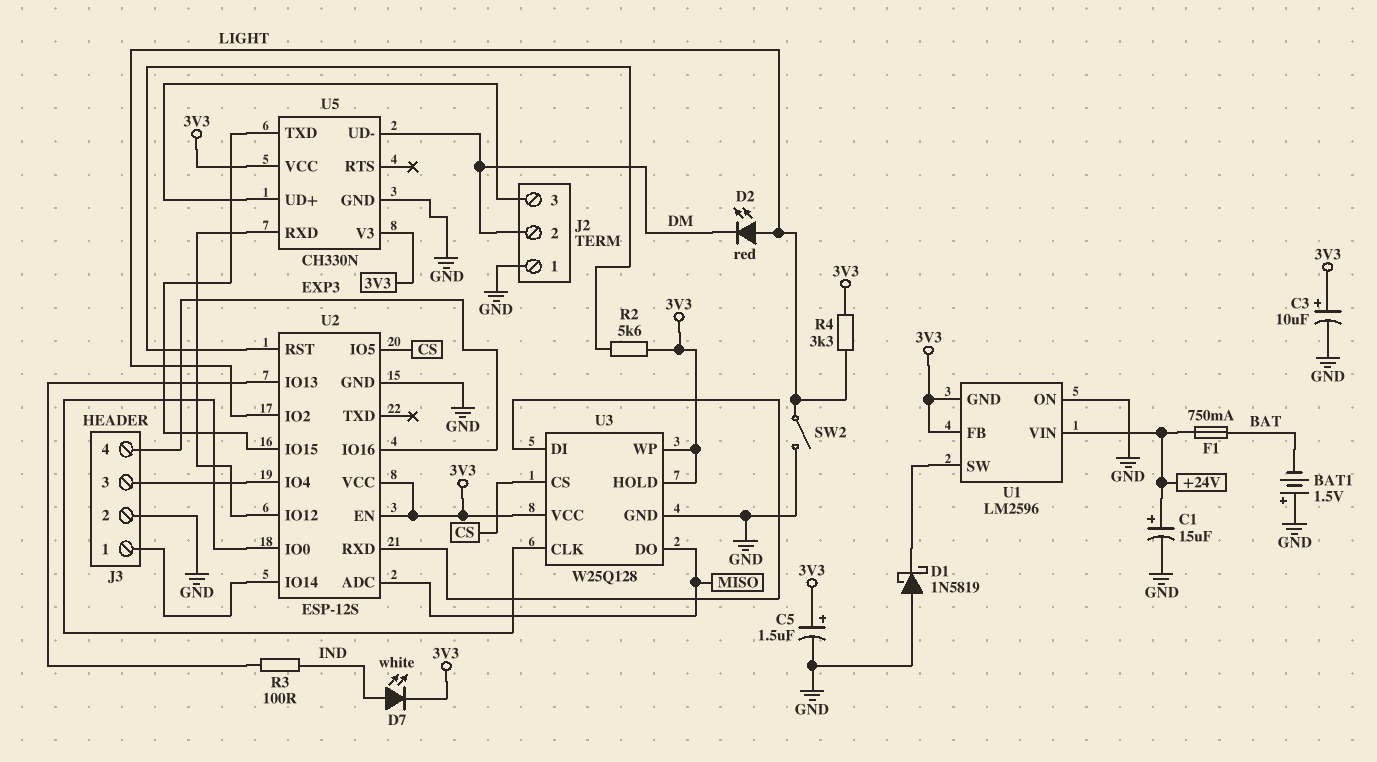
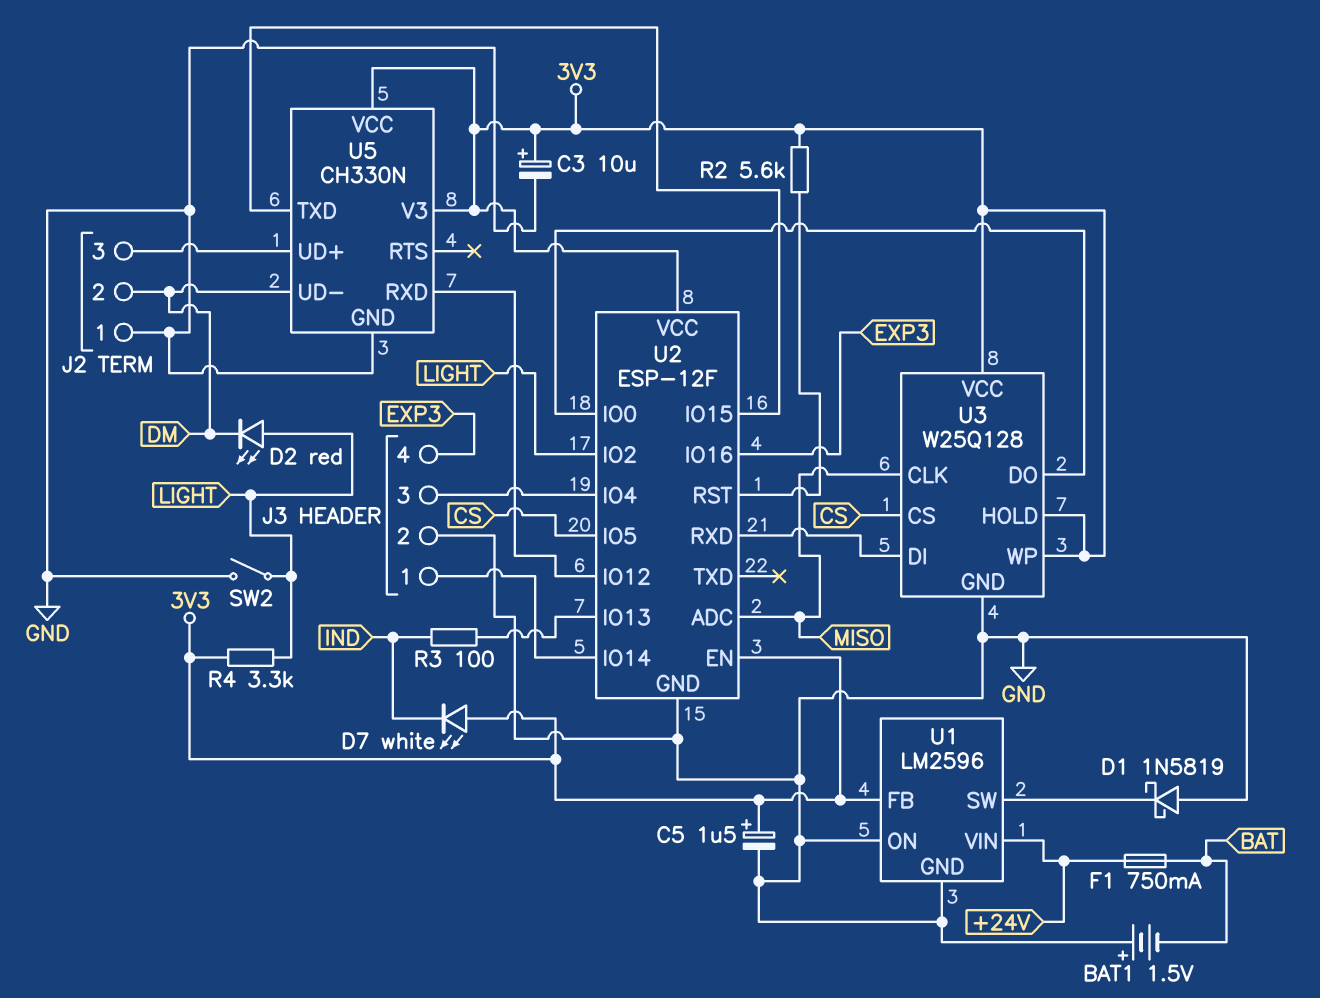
C1: 15uF (plus +24V, minus GND) -> none
D7: LED white (A IND, K 3V3) -> LED white (A 3V3, K IND)
U1 pin GND: 3V3 -> GND
U2: ESP-12S -> ESP-12F
U3 pin CLK: U2/IO0 -> MISO
U3 pin DO: MISO -> U2/IO0

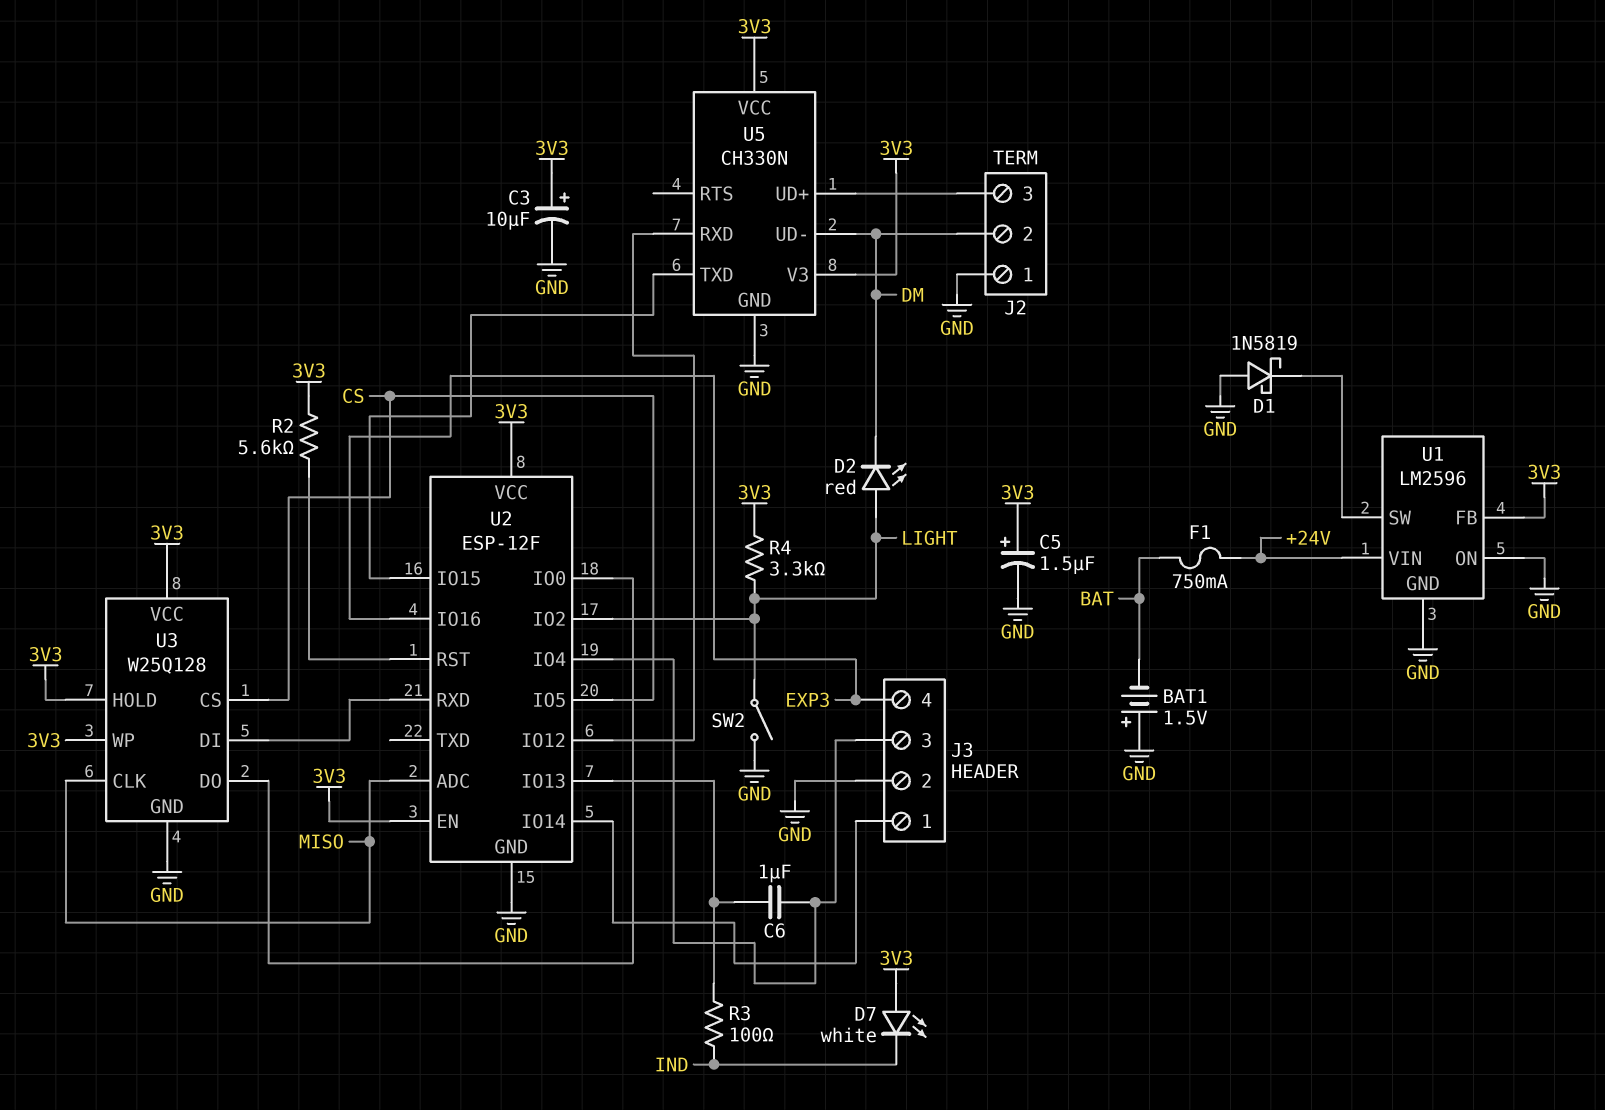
C6: none -> 1uF (J3/3, U2/IO13)

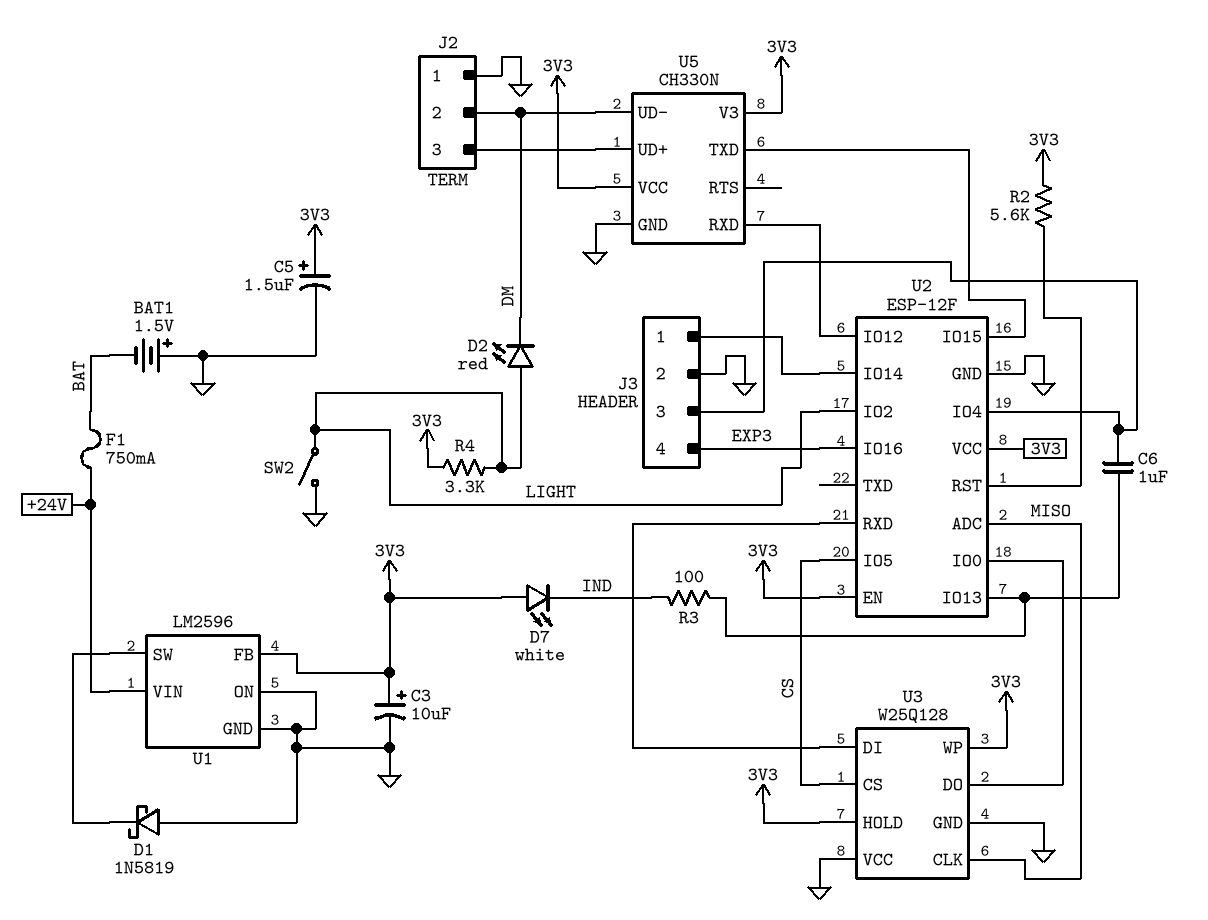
U3 pin VCC: 3V3 -> GND

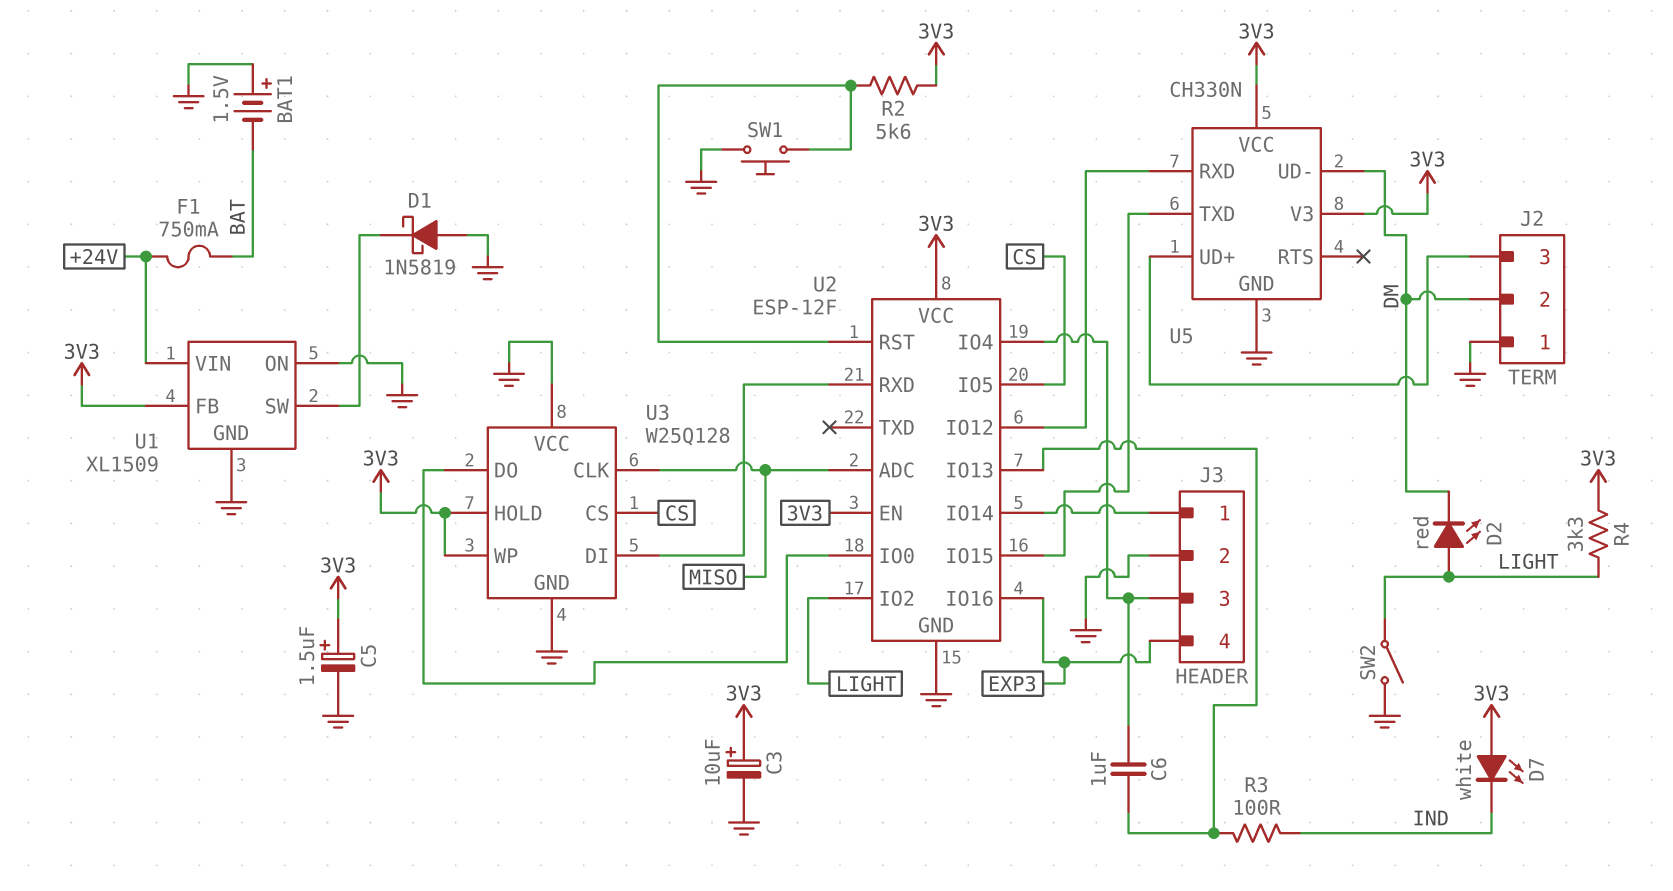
SW1: none -> button (GND, U2/RST)
U1: LM2596 -> XL1509

